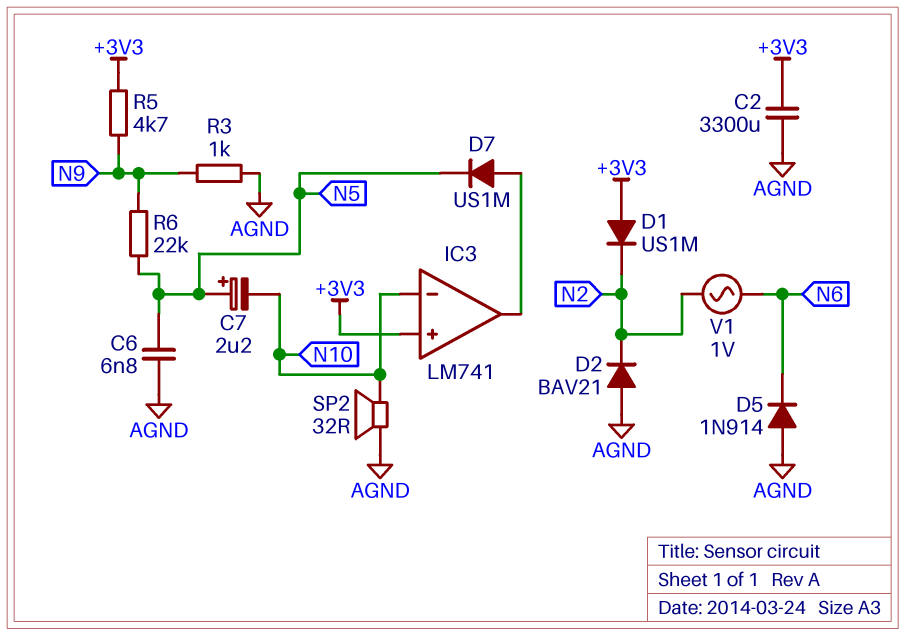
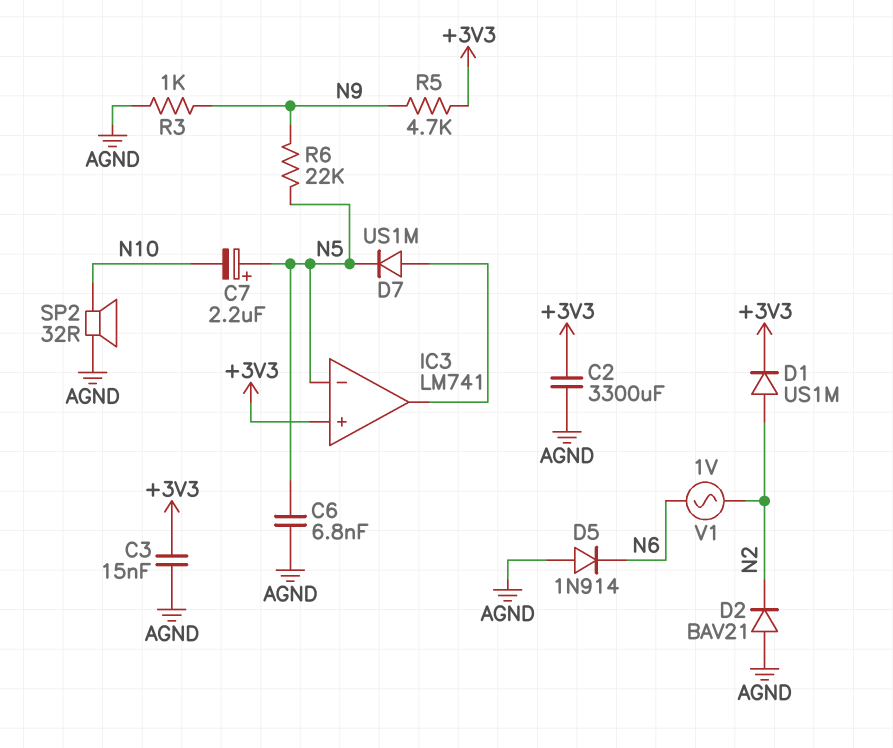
C3: none -> 15nF (+3V3, AGND)
D1: diode US1M (A +3V3, K N2) -> diode US1M (A N2, K +3V3)
IC3 pin in-: N10 -> N5

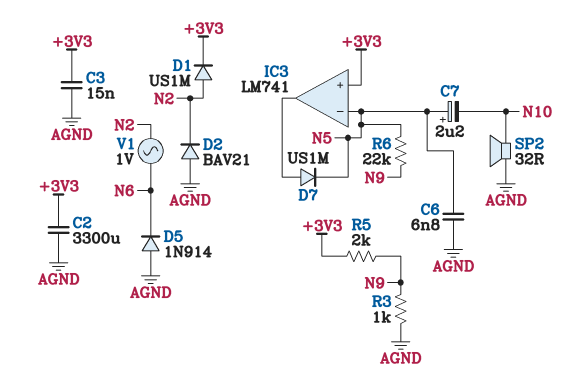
R5: 4.7k (+3V3, N9) -> 2k (+3V3, N9)

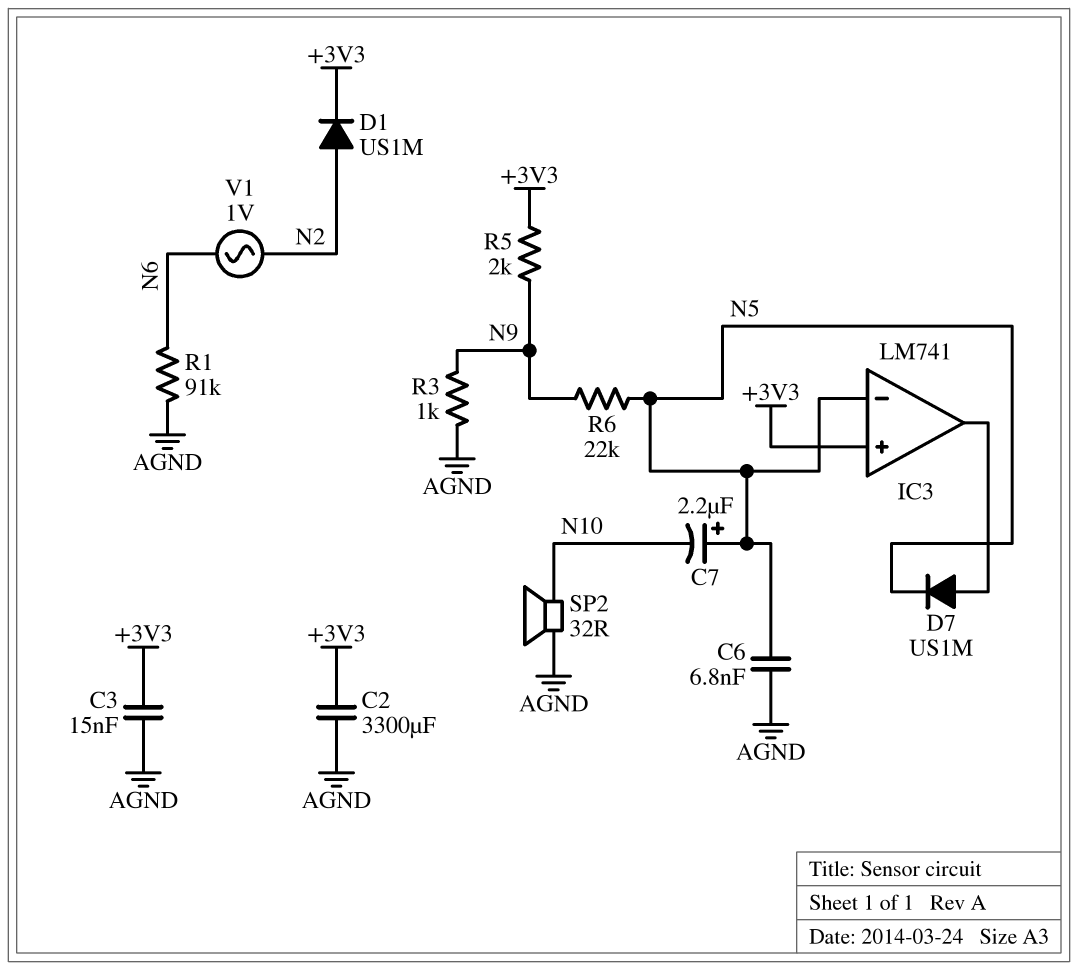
D2: diode BAV21 (A AGND, K N2) -> none
D5: diode 1N914 (A AGND, K N6) -> none
R1: none -> 91k (AGND, N6)

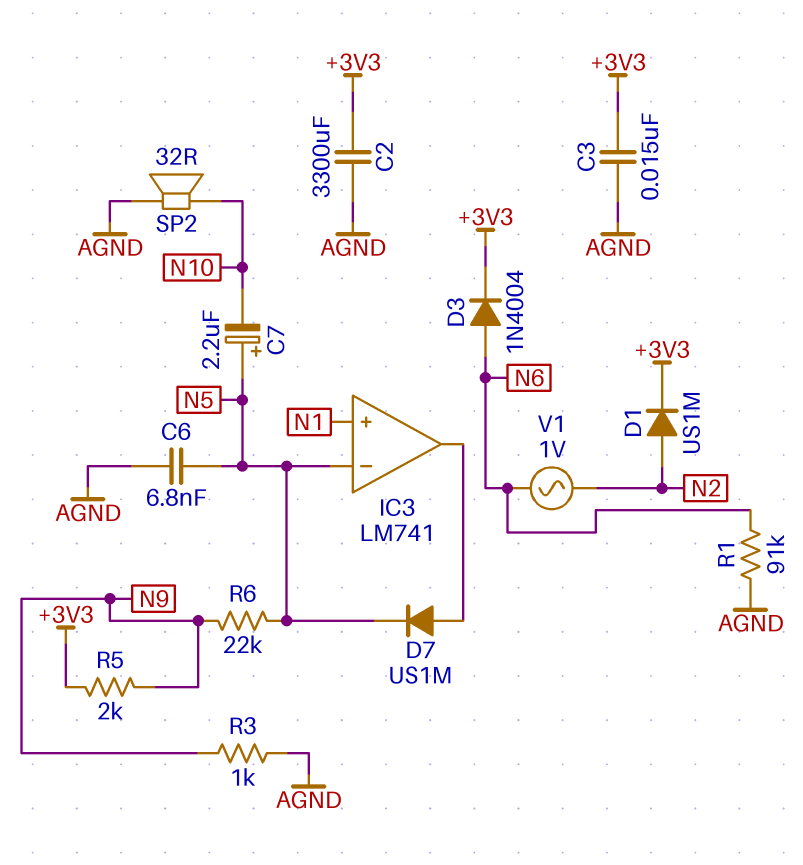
D3: none -> diode 1N4004 (A N6, K +3V3)
IC3 pin in+: +3V3 -> N1

